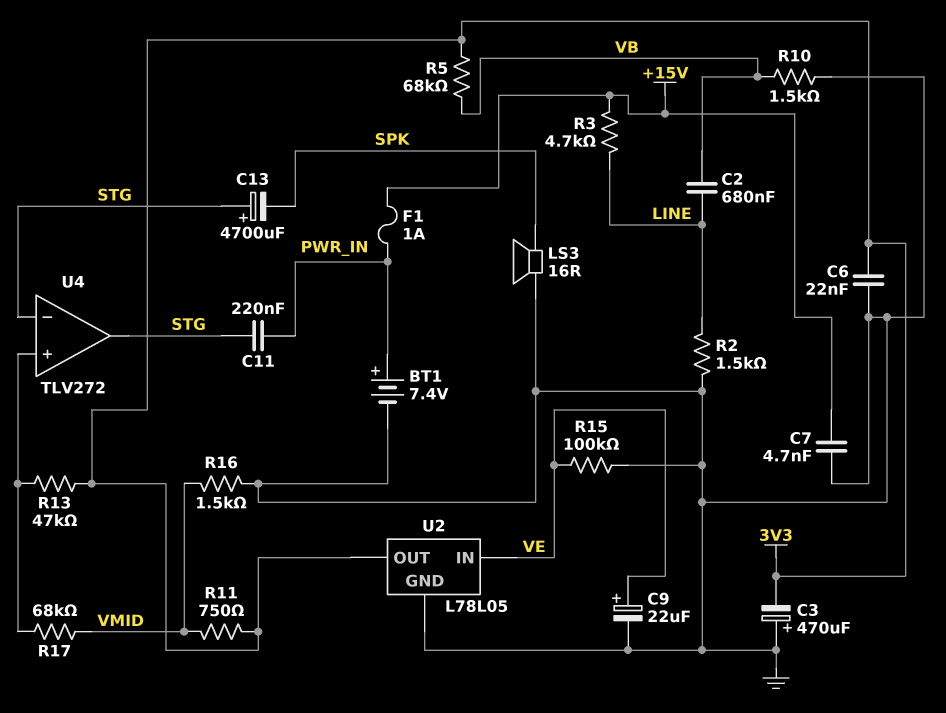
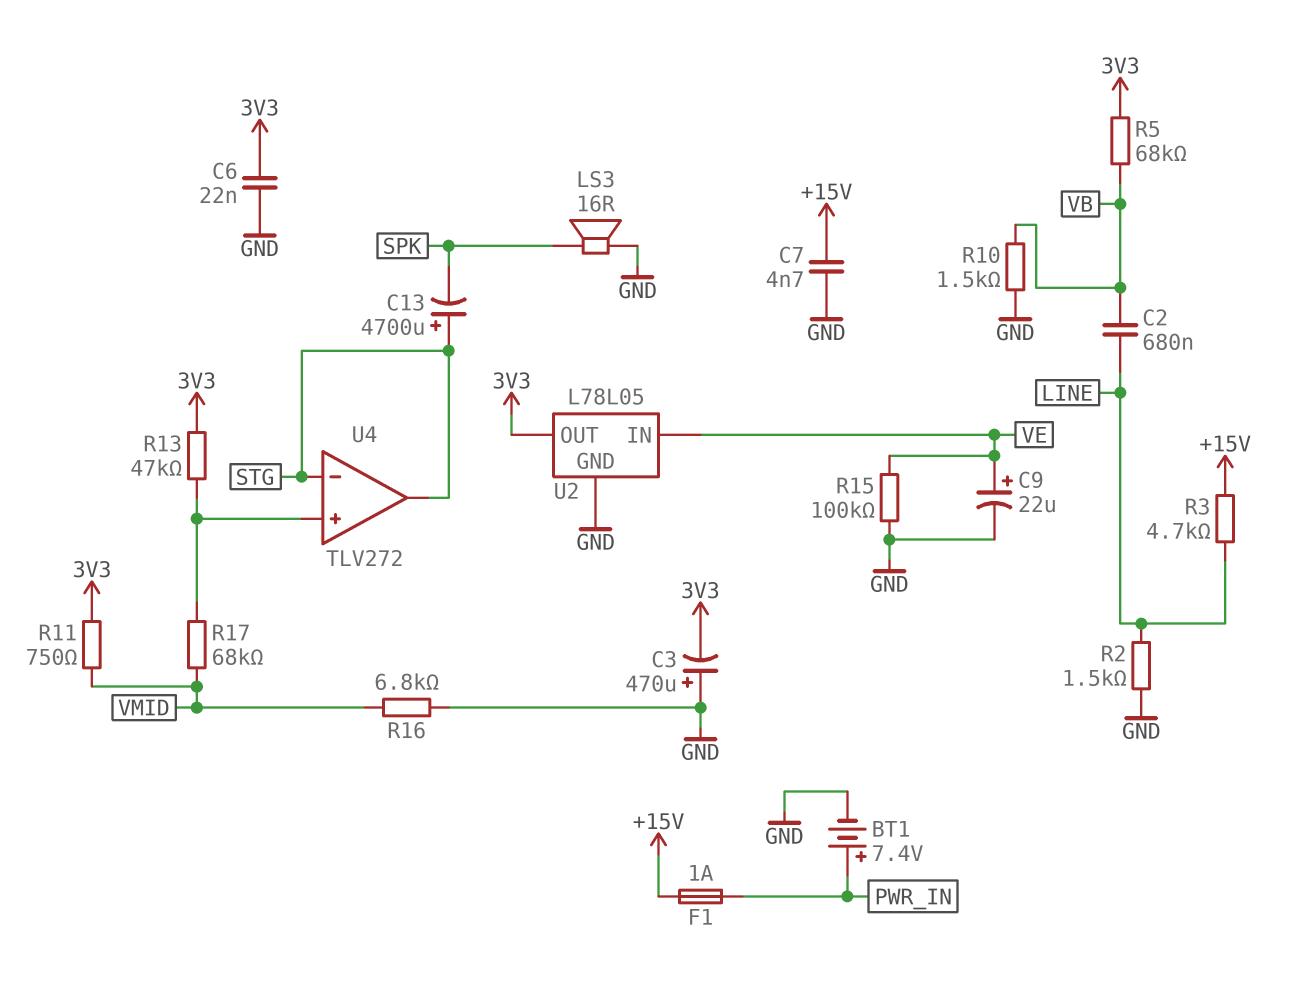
C11: 220nF (PWR_IN, STG) -> none
R16: 1.5k (GND, VMID) -> 6.8k (GND, VMID)

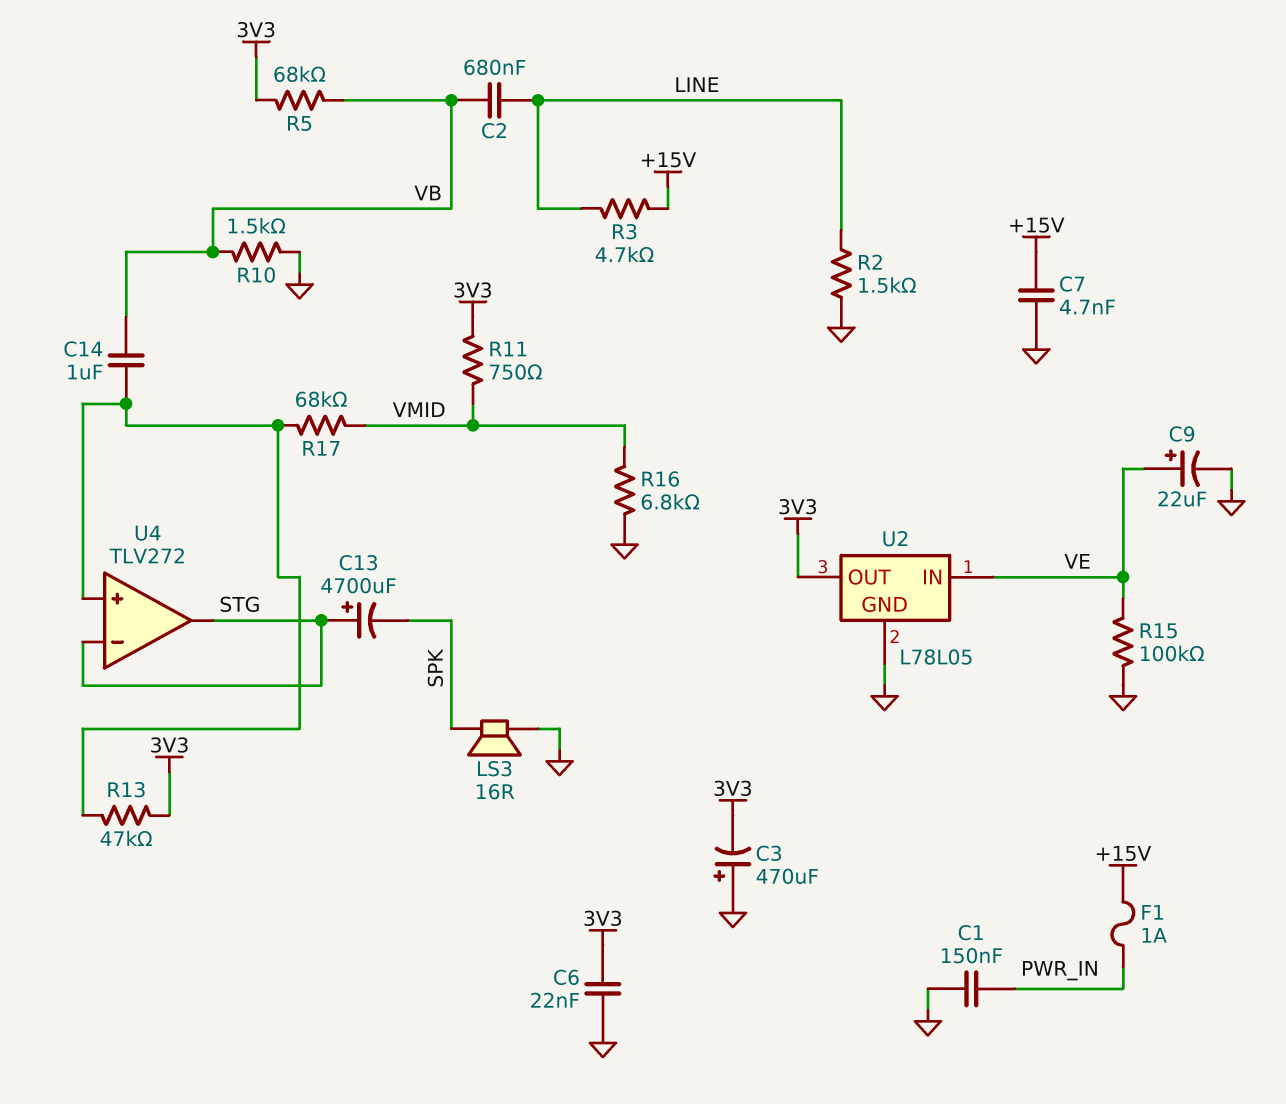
BT1: 7.4V (plus PWR_IN, minus GND) -> none
C1: none -> 150nF (GND, PWR_IN)
C14: none -> 1uF (U4/in+, VB)

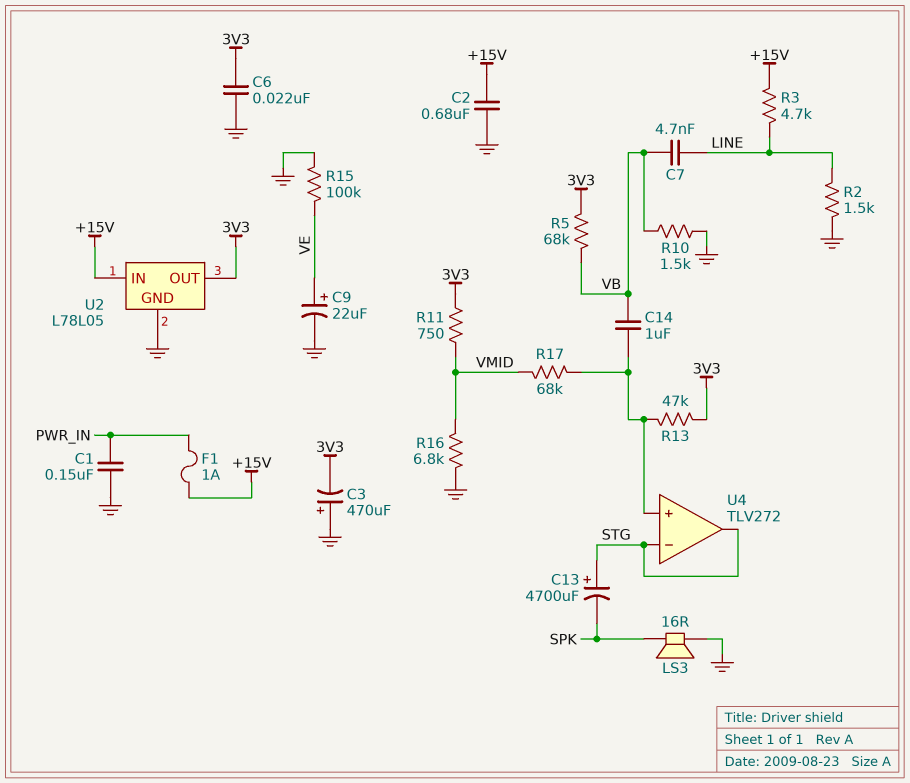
C2: 680nF (LINE, VB) -> 680nF (+15V, GND)
C7: 4.7nF (+15V, GND) -> 4.7nF (LINE, VB)
U2 pin IN: VE -> +15V

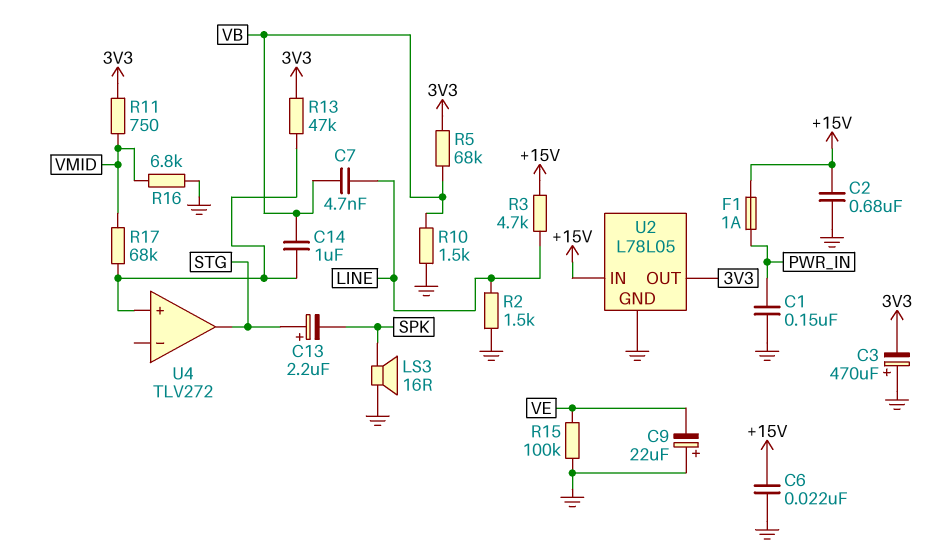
C6: 22nF (3V3, GND) -> 22nF (+15V, GND)
C9: 22uF (plus VE, minus GND) -> 22uF (plus GND, minus VE)
C13: 4700uF (plus STG, minus SPK) -> 2.2uF (plus STG, minus SPK)
U4 pin in-: STG -> none

